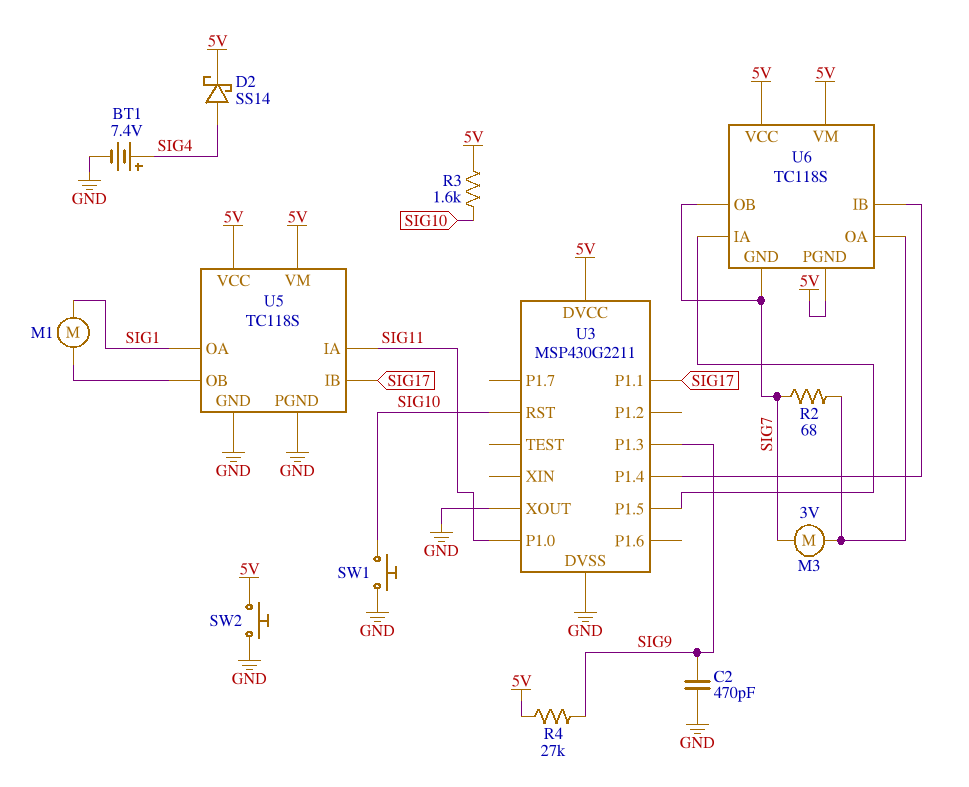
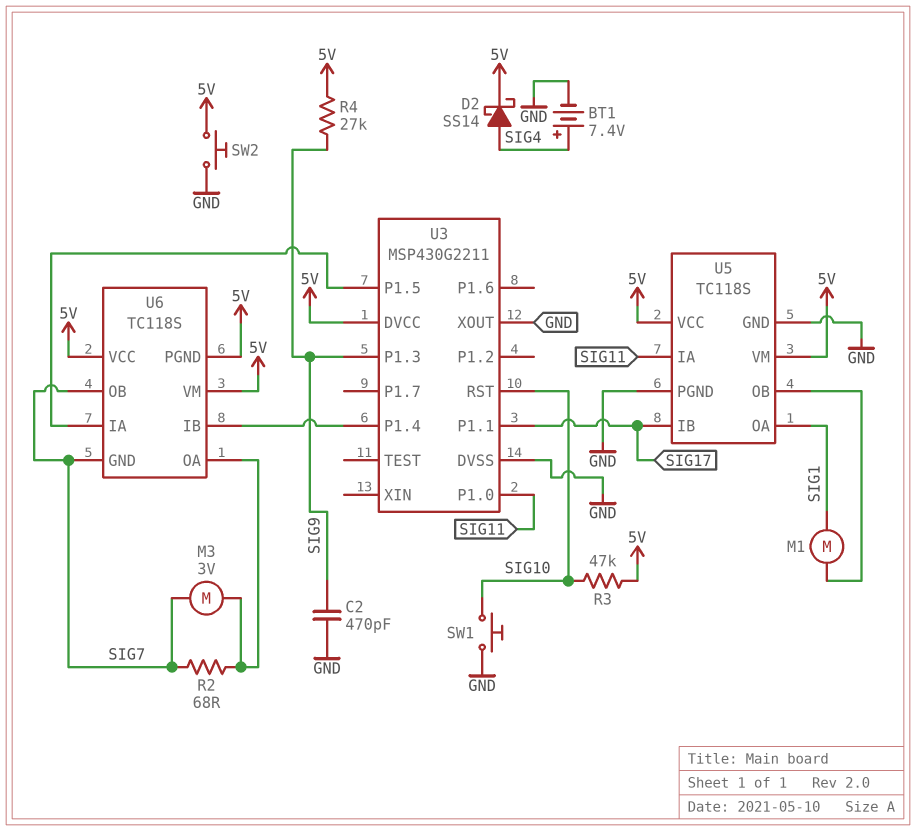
R3: 1.6k (5V, SIG10) -> 47k (5V, SIG10)

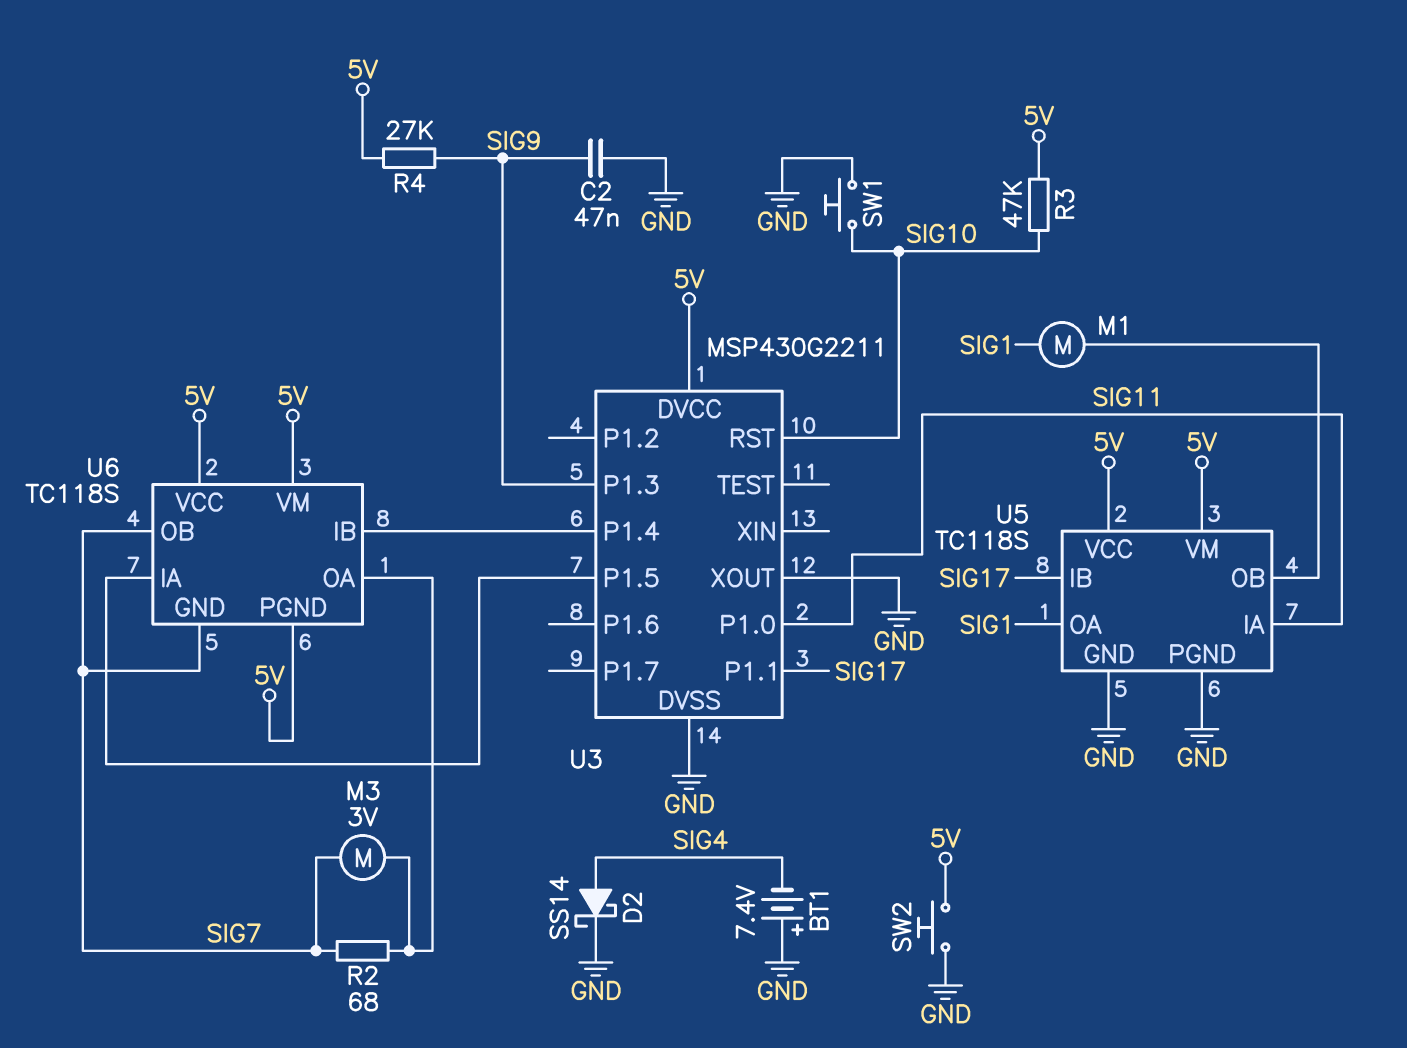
BT1: 7.4V (plus SIG4, minus GND) -> 7.4V (plus GND, minus SIG4)
C2: 470pF (GND, SIG9) -> 47nF (GND, SIG9)
D2: schottky SS14 (A SIG4, K 5V) -> schottky SS14 (A SIG4, K GND)

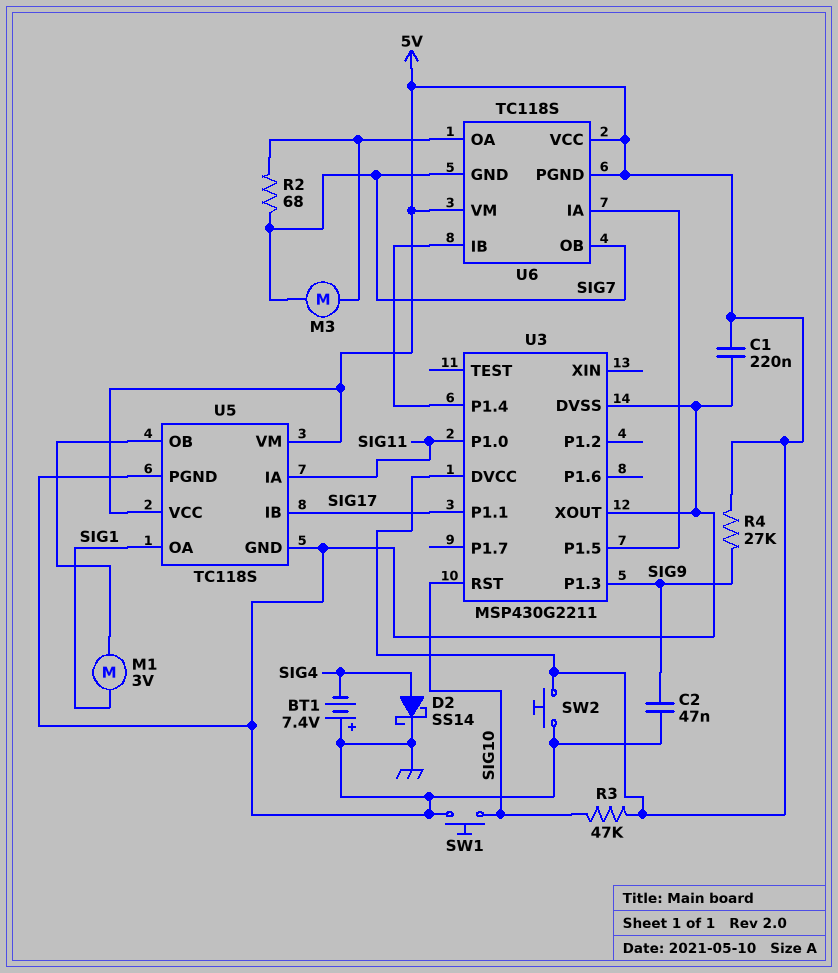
C1: none -> 220nF (5V, GND)
M1: motor (SIG1, U5/OB) -> motor 3V (SIG1, U5/OB)
M3: motor 3V (SIG7, U6/OA) -> motor (SIG7, U6/OA)

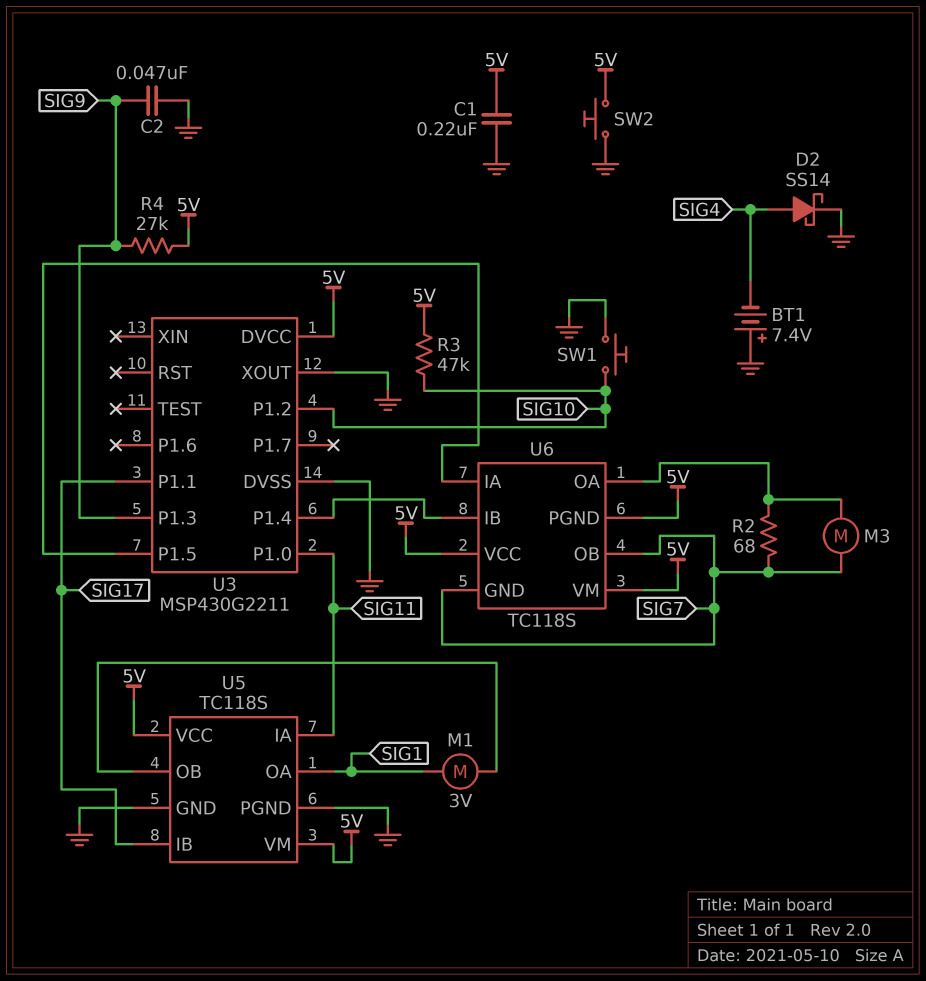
U3 pin P1.2: none -> SIG10
U3 pin RST: SIG10 -> none

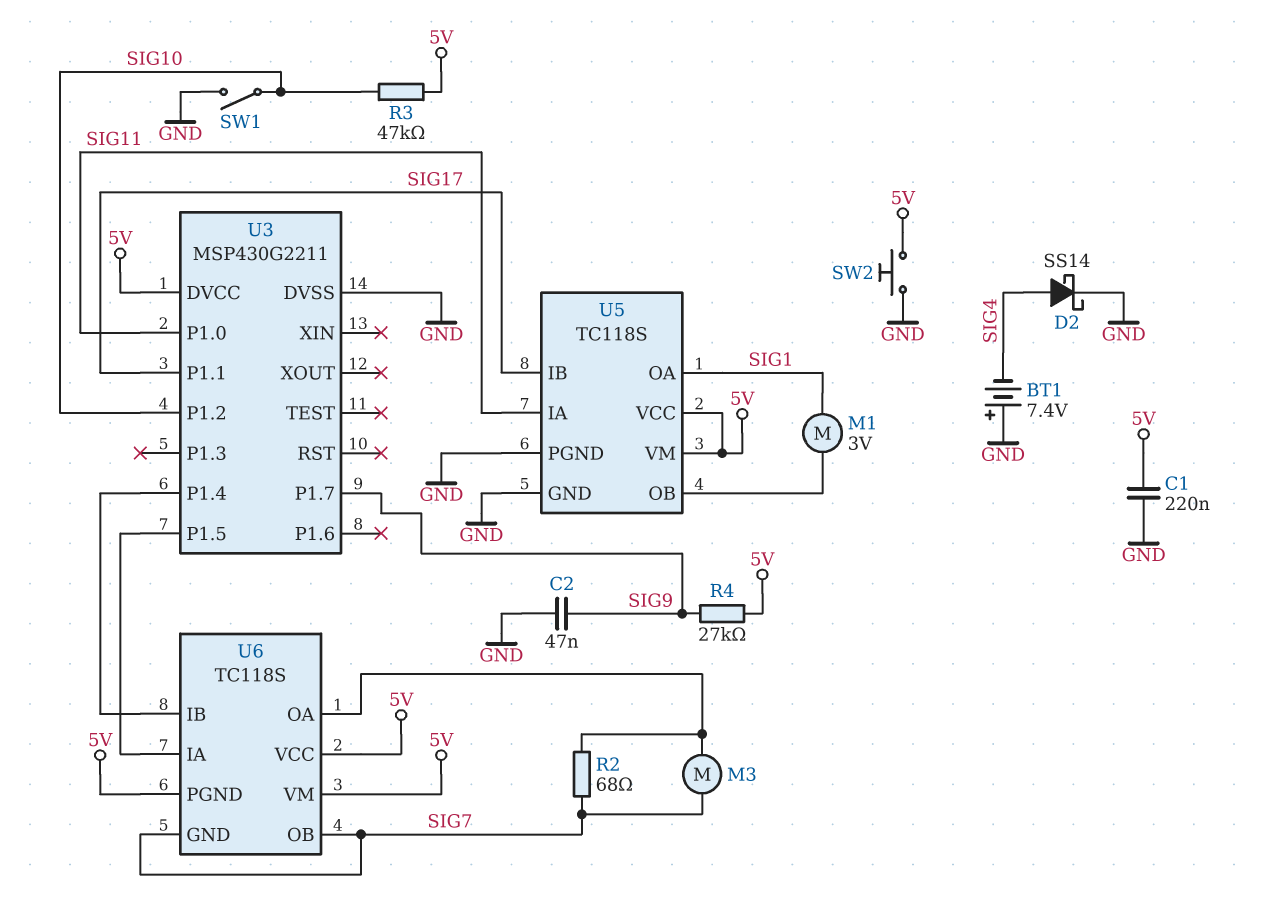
SW1: button (GND, SIG10) -> switch (GND, SIG10)
U3 pin P1.3: SIG9 -> none
U3 pin P1.7: none -> SIG9
U3 pin XOUT: GND -> none

